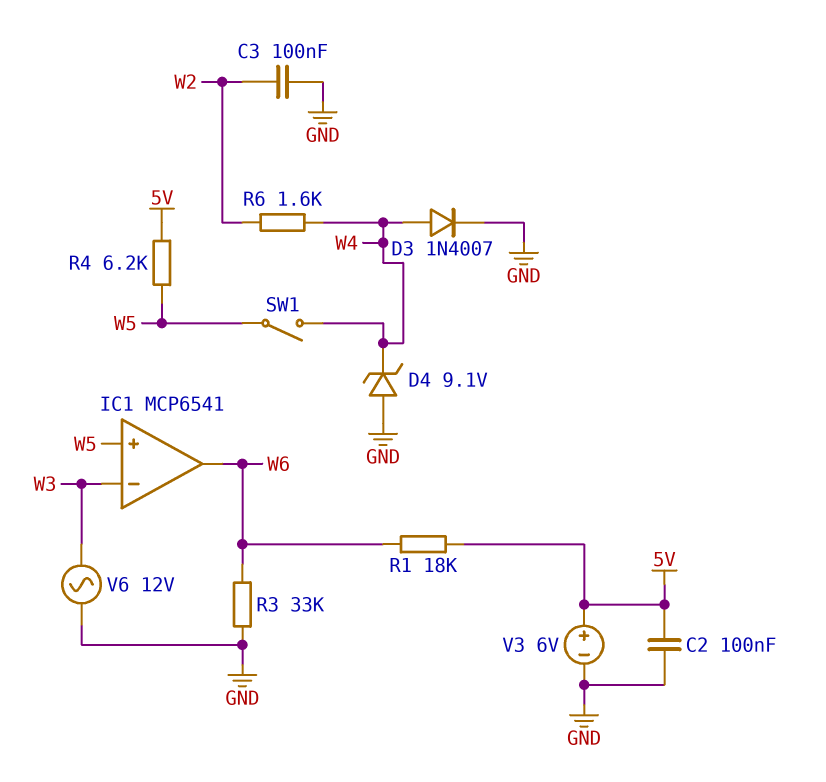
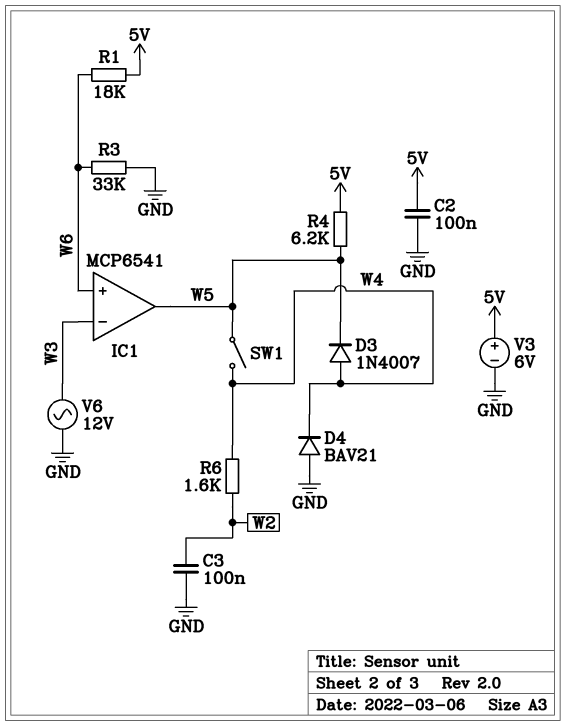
D3: diode 1N4007 (A W4, K GND) -> diode 1N4007 (A W4, K W5)
D4: zener 9.1V (A GND, K W4) -> diode BAV21 (A GND, K W4)
IC1 pin in+: W5 -> W6
IC1 pin out: W6 -> W5

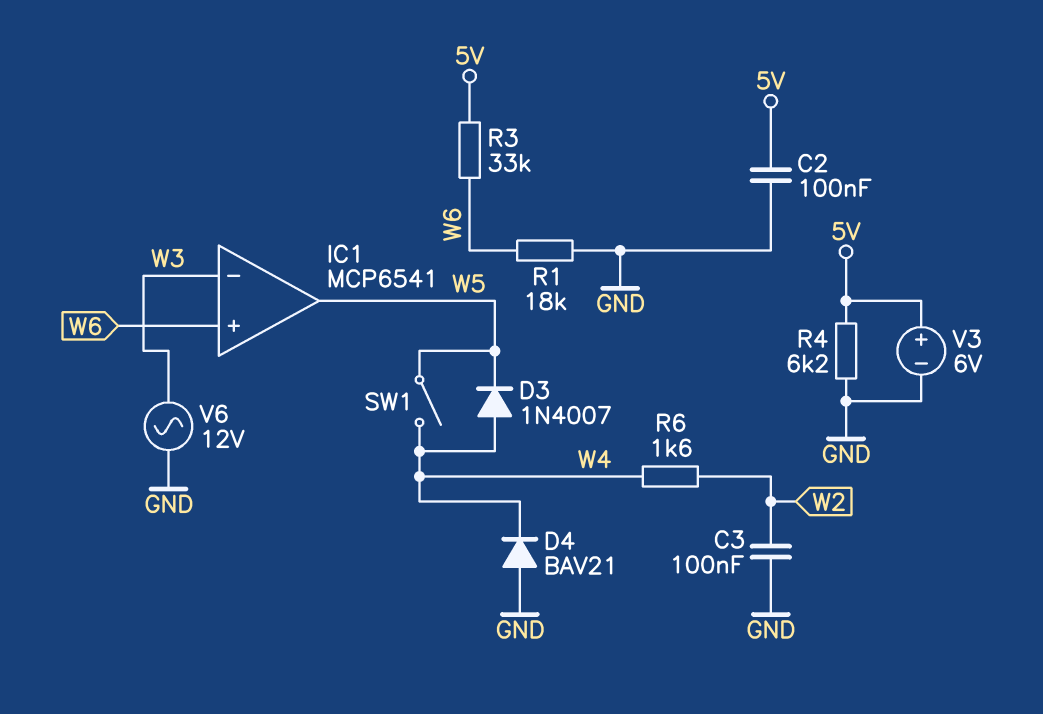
R1: 18k (5V, W6) -> 18k (GND, W6)
R3: 33k (GND, W6) -> 33k (5V, W6)
R4: 6.2k (5V, W5) -> 6.2k (5V, GND)

